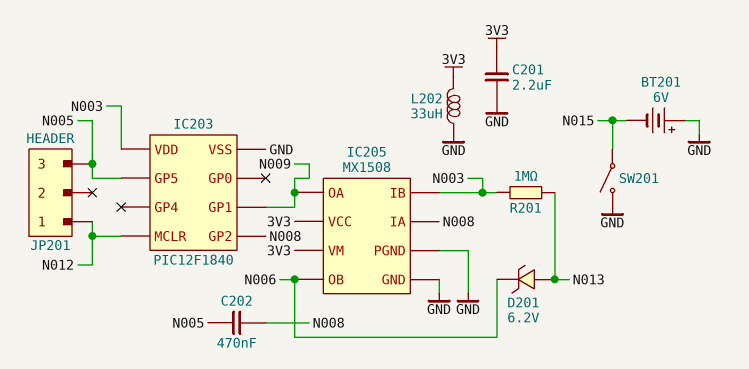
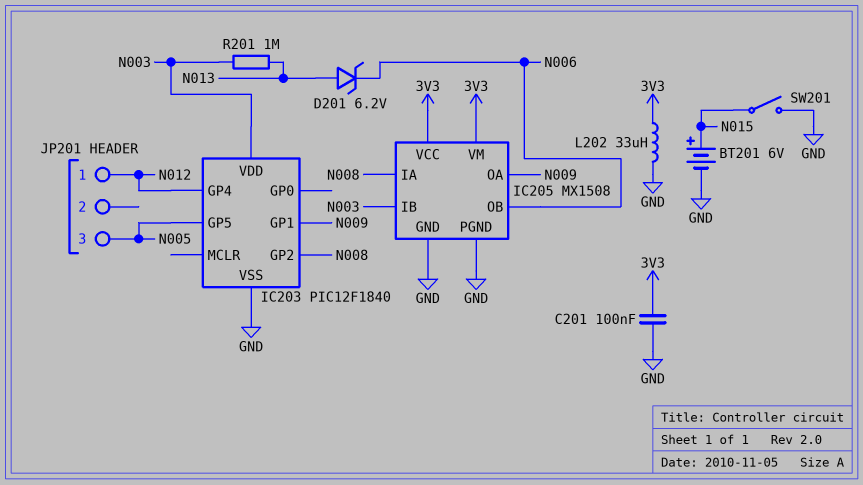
BT201: 6V (plus GND, minus N015) -> 6V (plus N015, minus GND)
C201: 2.2uF (3V3, GND) -> 100nF (3V3, GND)
C202: 470nF (N005, N008) -> none
IC203 pin GP4: none -> N012
IC203 pin MCLR: N012 -> none

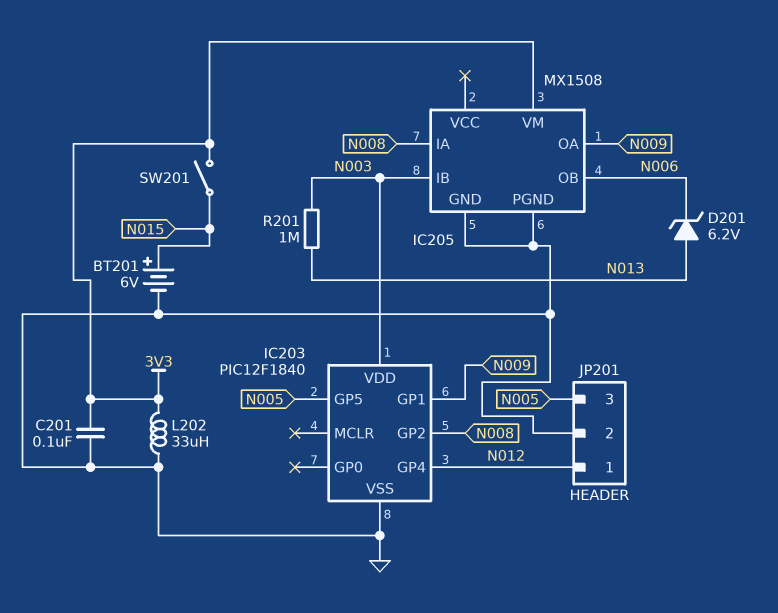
IC205 pin VCC: 3V3 -> none
JP201 pin 2: none -> GND
SW201: switch (GND, N015) -> switch (3V3, N015)

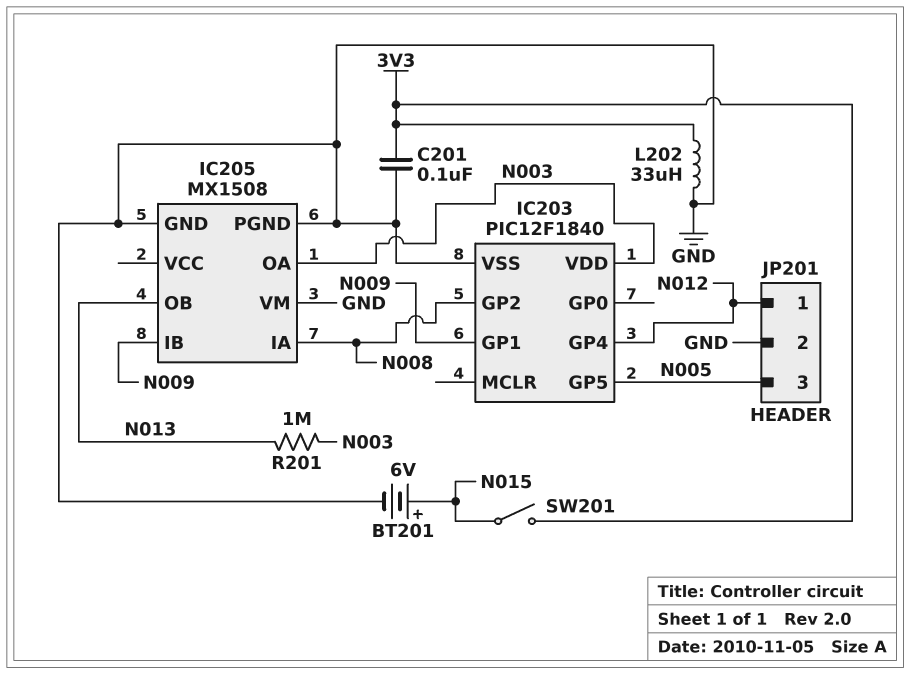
D201: zener 6.2V (A N013, K N006) -> none
IC205 pin IB: N003 -> N009
IC205 pin OA: N009 -> N003
IC205 pin OB: N006 -> N013
IC205 pin VM: 3V3 -> GND

